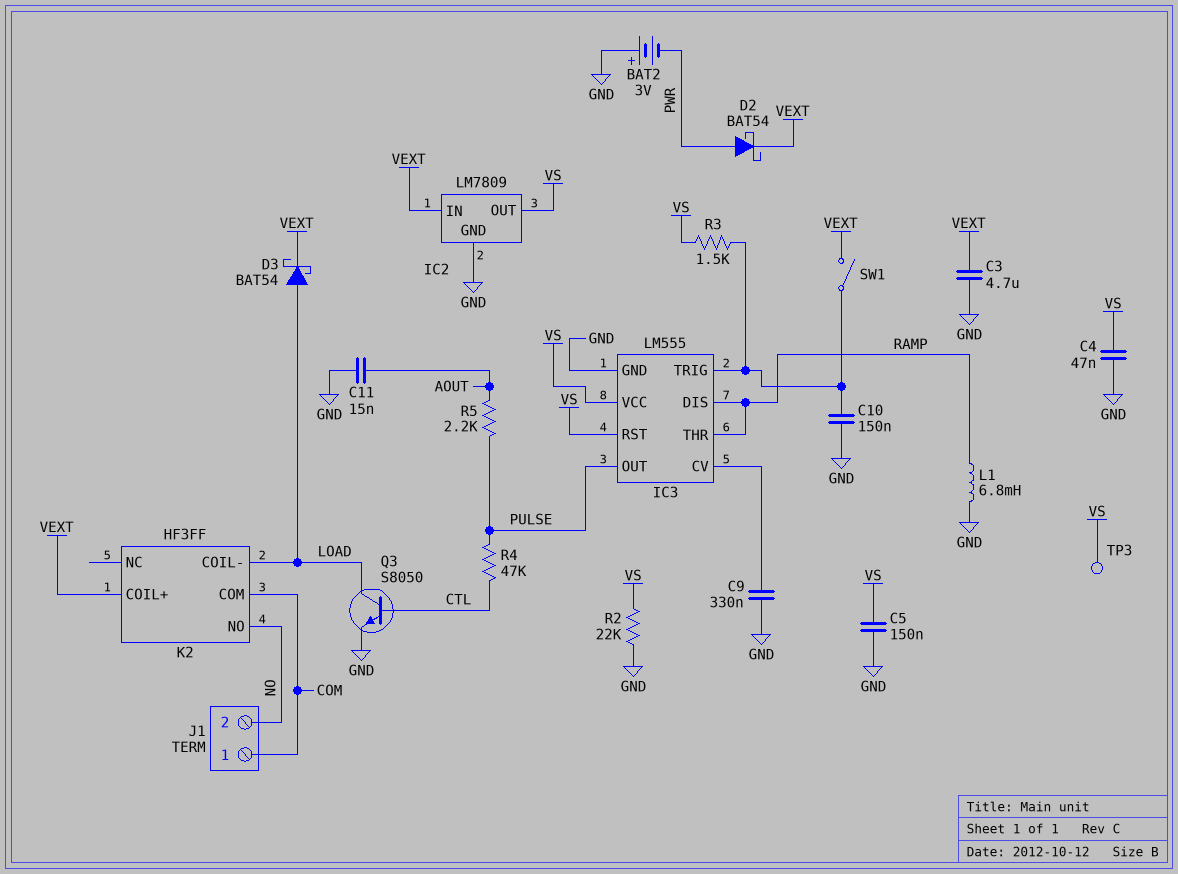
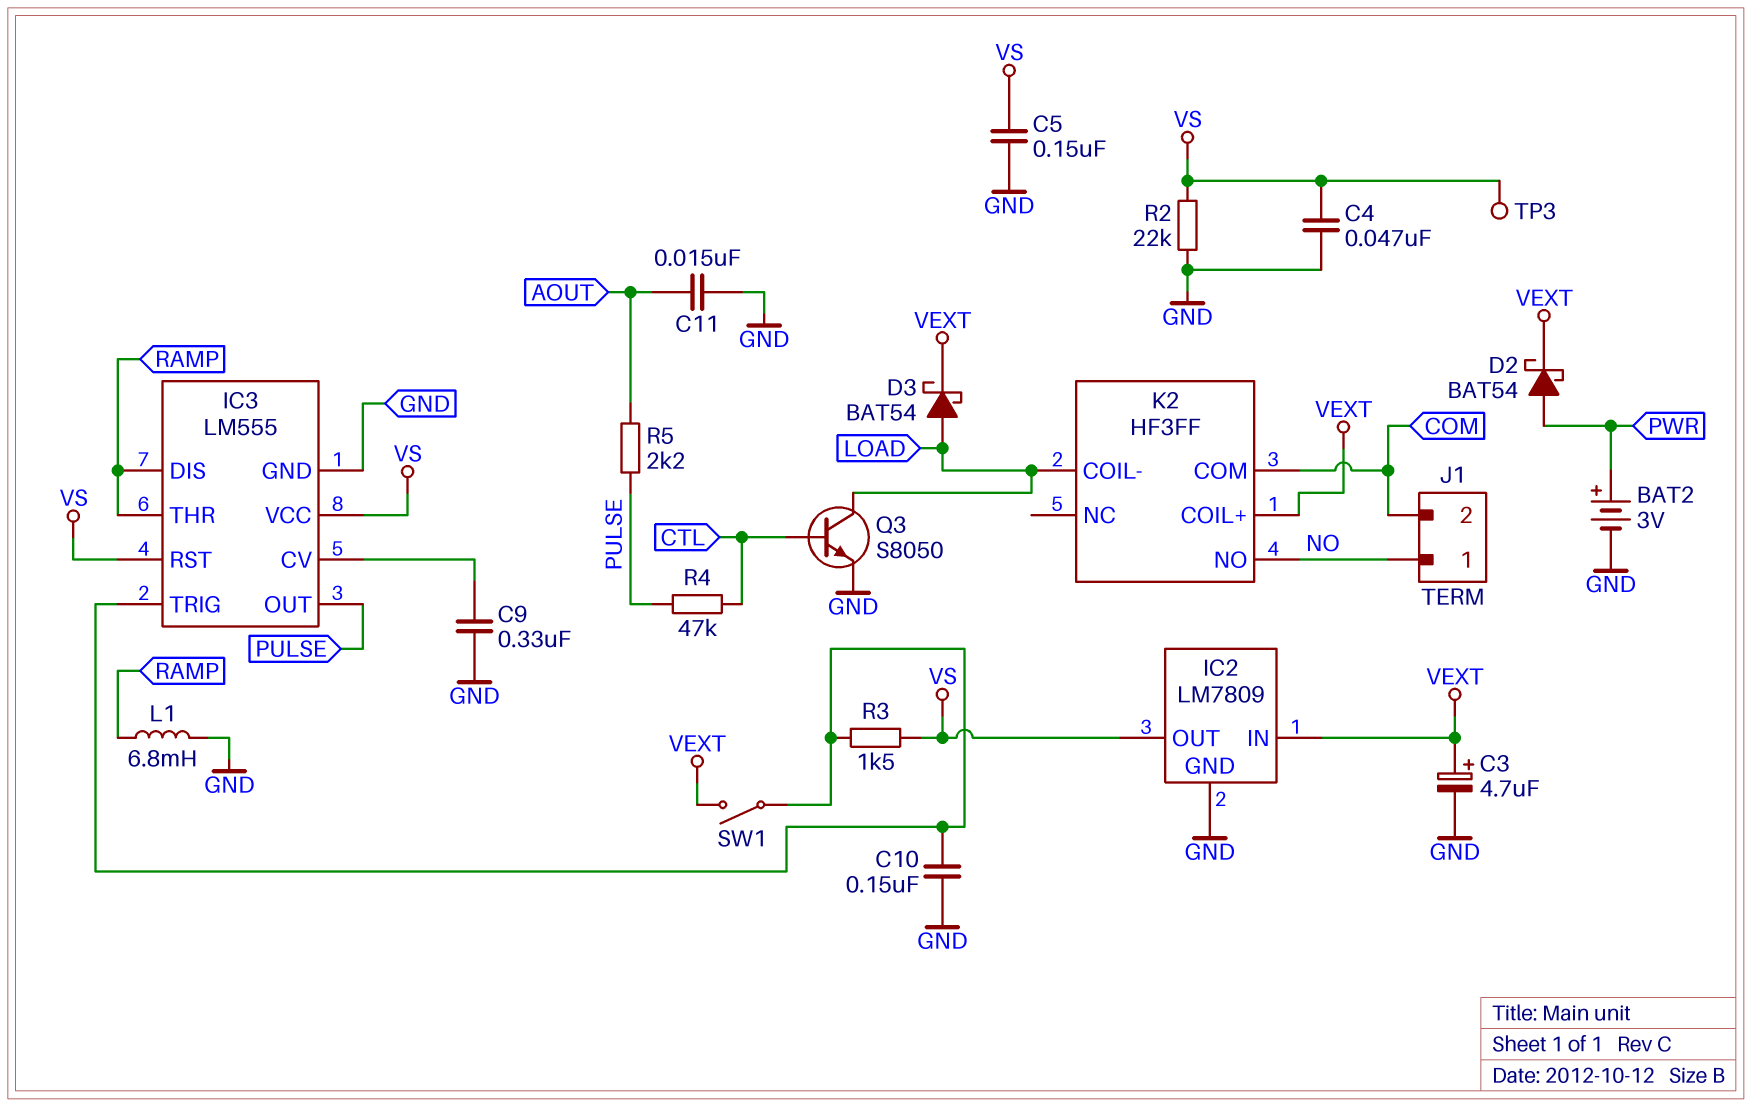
BAT2: 3V (plus GND, minus PWR) -> 3V (plus PWR, minus GND)
C3: 4.7uF (GND, VEXT) -> 4.7uF (plus VEXT, minus GND)
J1 pin 1: COM -> NO
J1 pin 2: NO -> COM

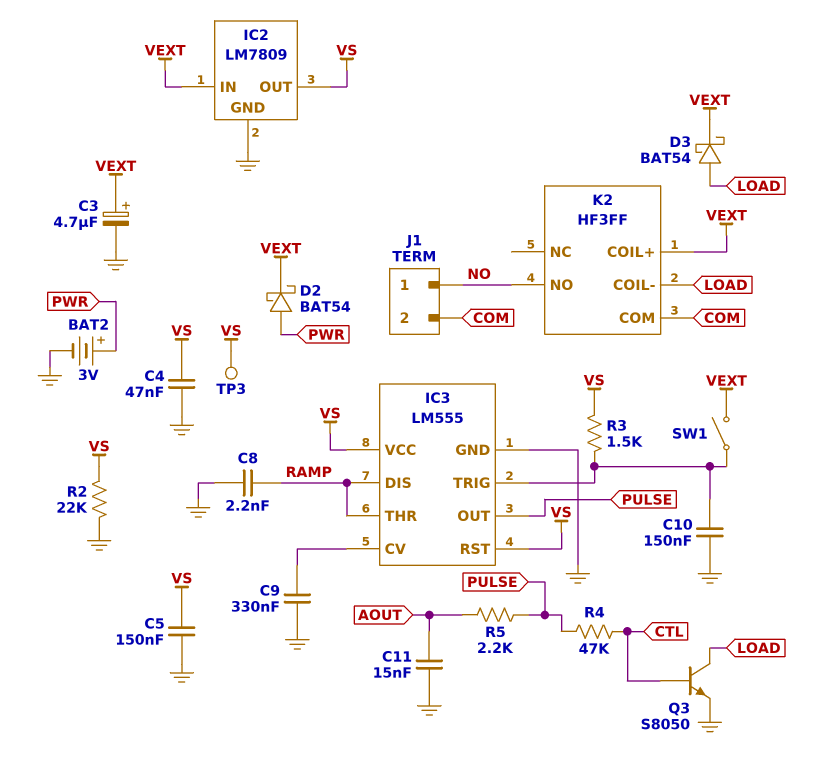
C8: none -> 2.2nF (GND, RAMP)
L1: 6.8mH (GND, RAMP) -> none

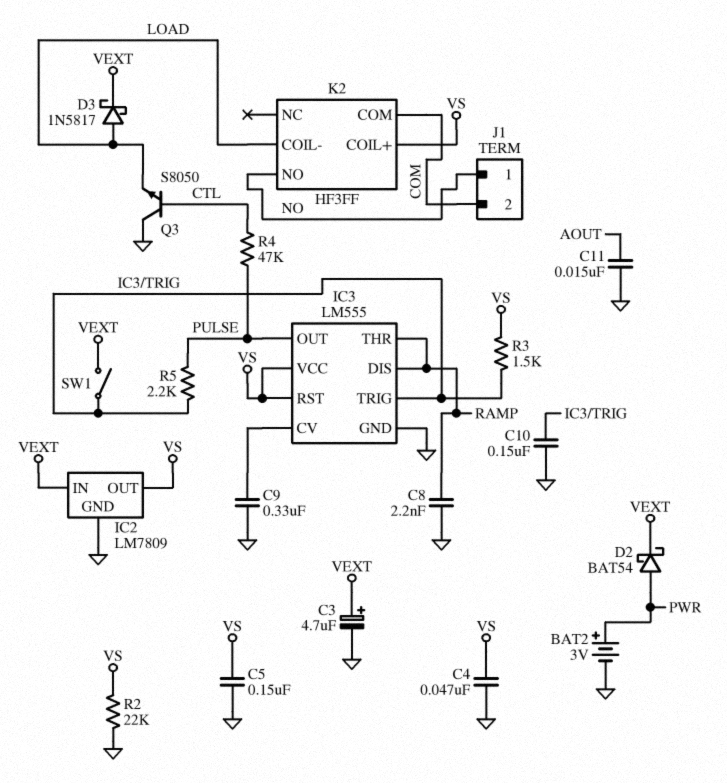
D3: schottky BAT54 (A LOAD, K VEXT) -> schottky 1N5817 (A LOAD, K VEXT)
K2 pin COIL+: VEXT -> VS
Q3: NPN S8050 (B CTL, C LOAD, E GND) -> NPN S8050 (B CTL, C GND, E LOAD)
R5: 2.2k (AOUT, PULSE) -> 2.2k (IC3/TRIG, PULSE)
TP3: test point (VS) -> none

